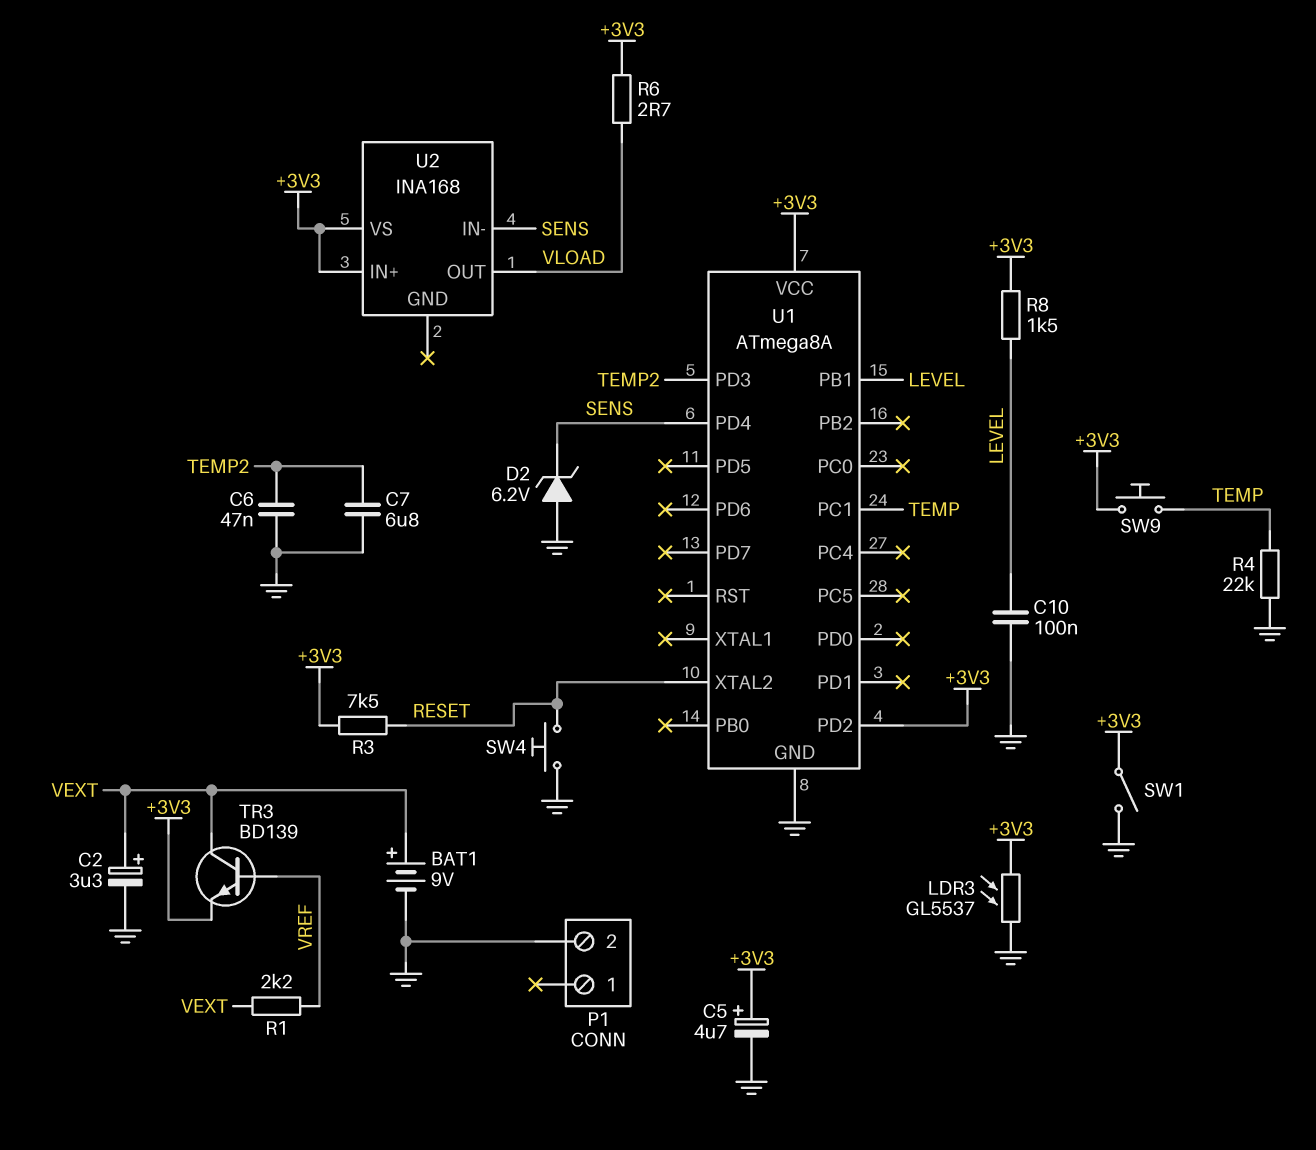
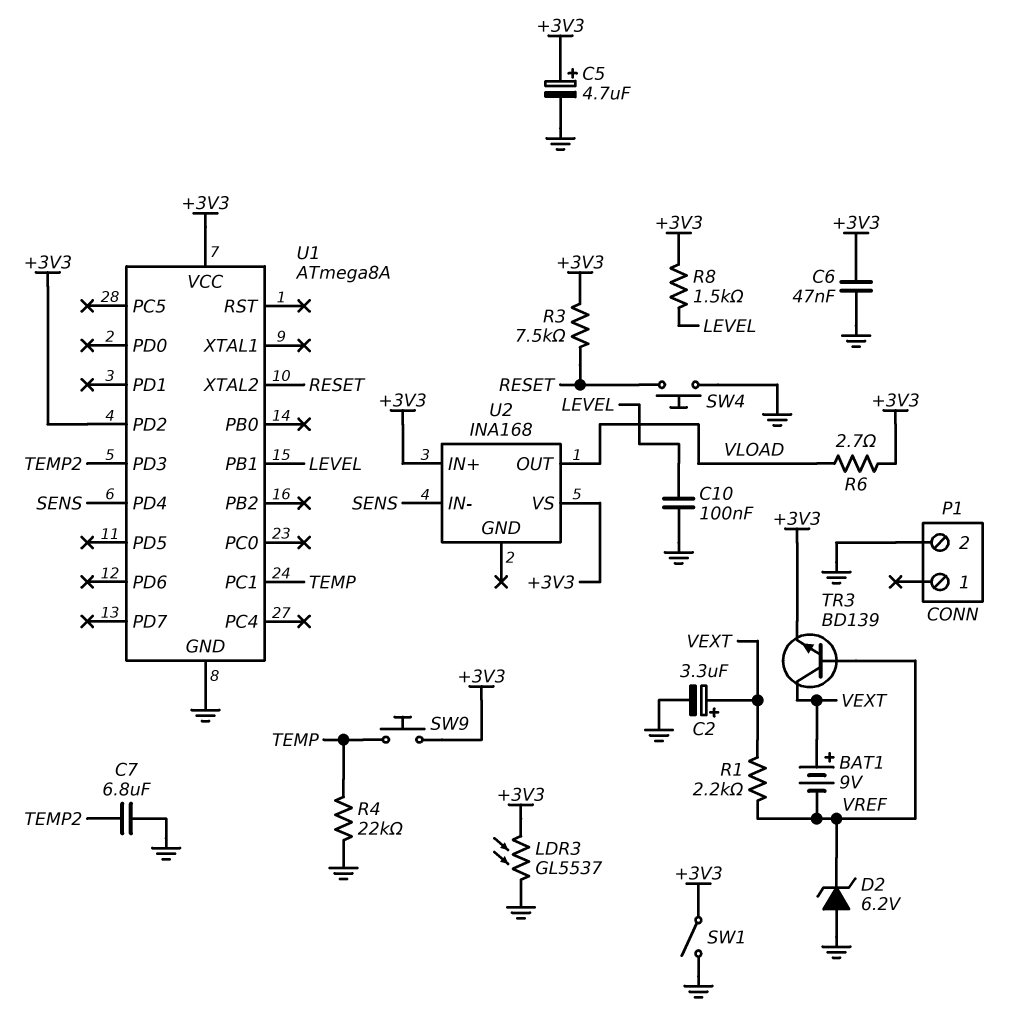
BAT1: 9V (plus VEXT, minus GND) -> 9V (plus VEXT, minus VREF)
C6: 47nF (GND, TEMP2) -> 47nF (+3V3, GND)
D2: zener 6.2V (A GND, K SENS) -> zener 6.2V (A GND, K VREF)

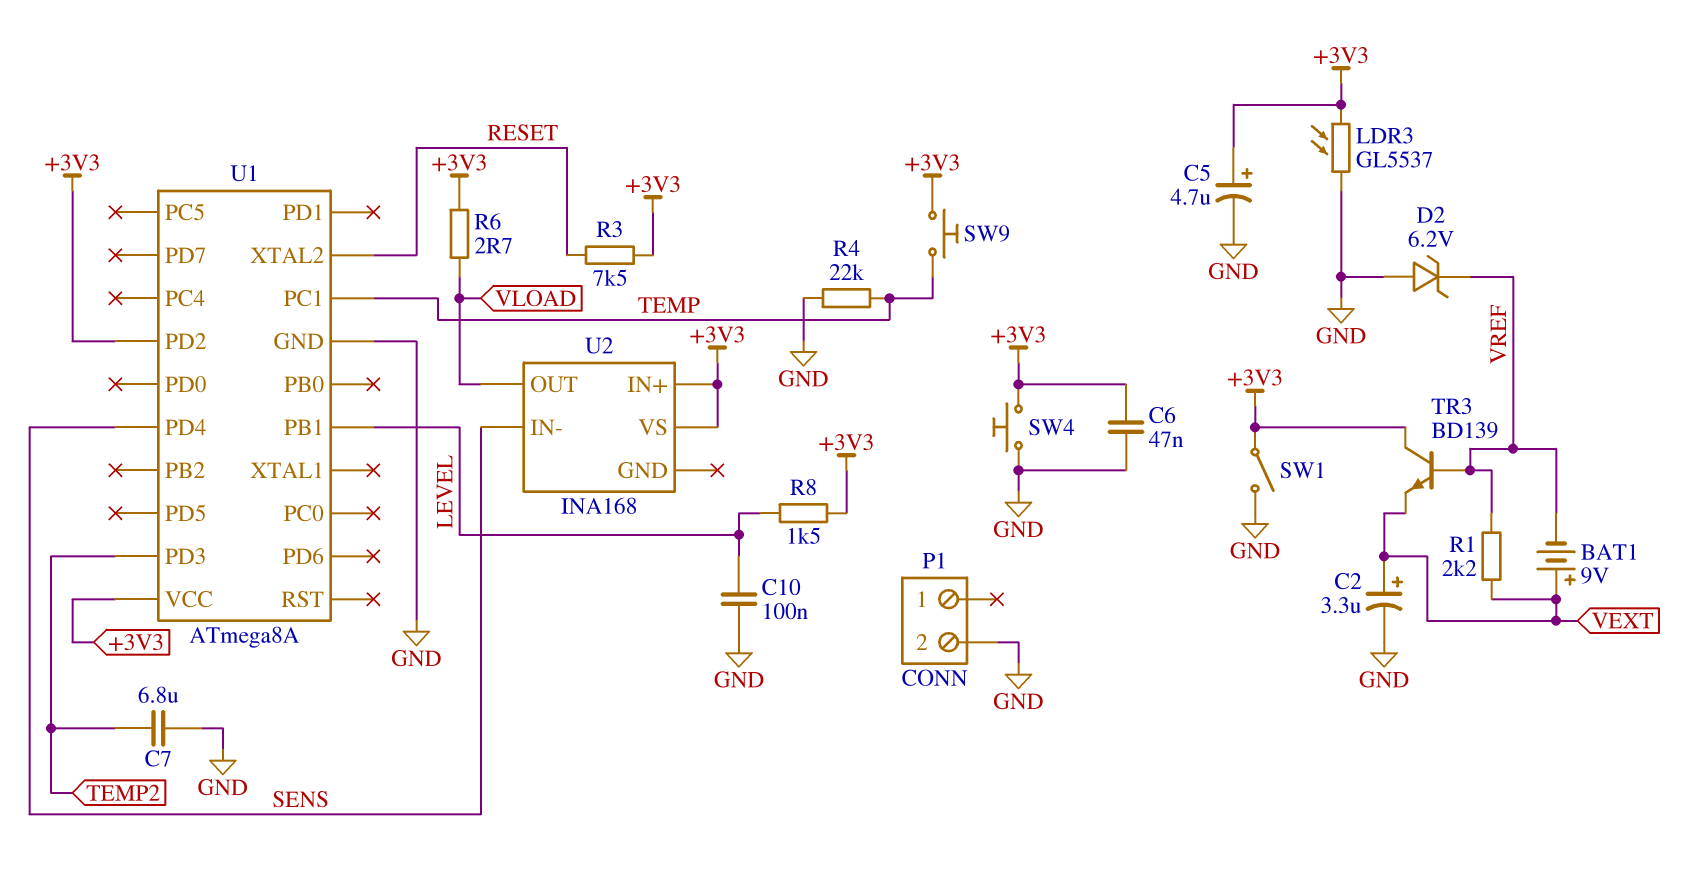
SW4: button (GND, RESET) -> button (+3V3, GND)
TR3: NPN BD139 (B VREF, C VEXT, E +3V3) -> NPN BD139 (B VREF, C +3V3, E VEXT)

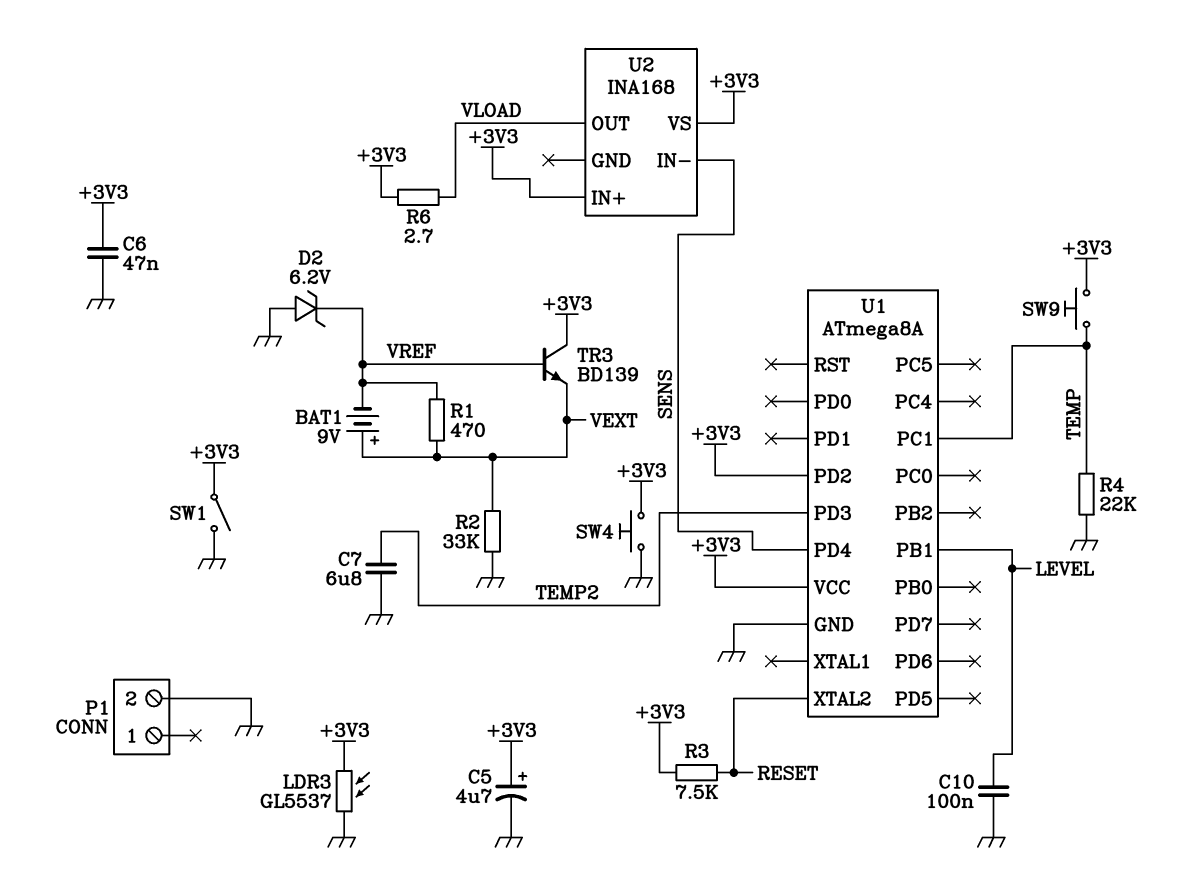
C2: 3.3uF (plus VEXT, minus GND) -> none
R1: 2.2k (VEXT, VREF) -> 470 (VEXT, VREF)
R2: none -> 33k (GND, VEXT)
R8: 1.5k (+3V3, LEVEL) -> none

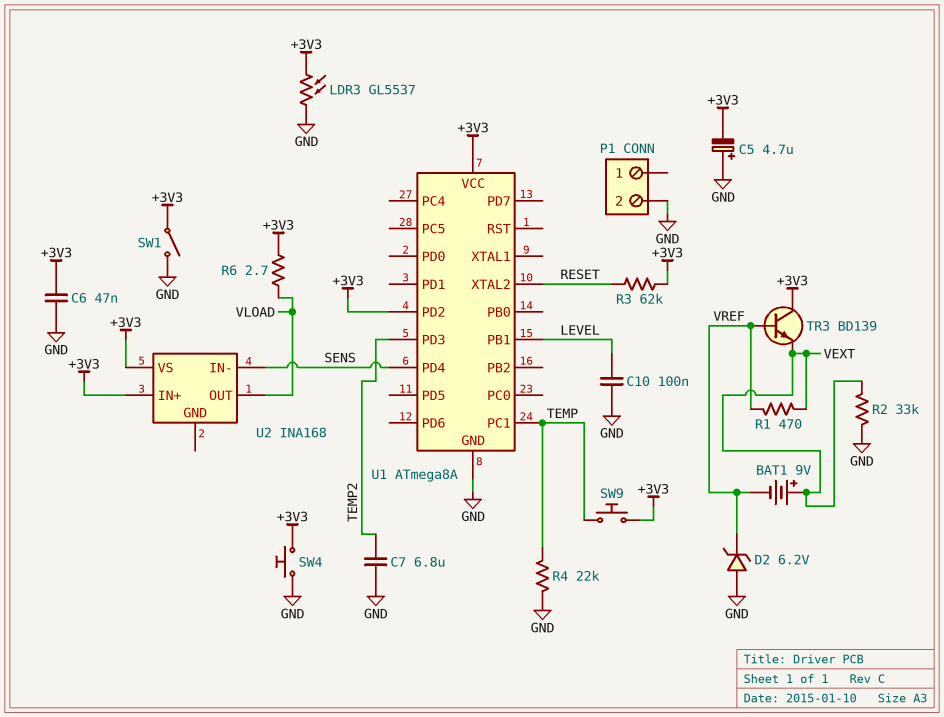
C5: 4.7uF (plus +3V3, minus GND) -> 4.7uF (plus GND, minus +3V3)
R3: 7.5k (+3V3, RESET) -> 62k (+3V3, RESET)

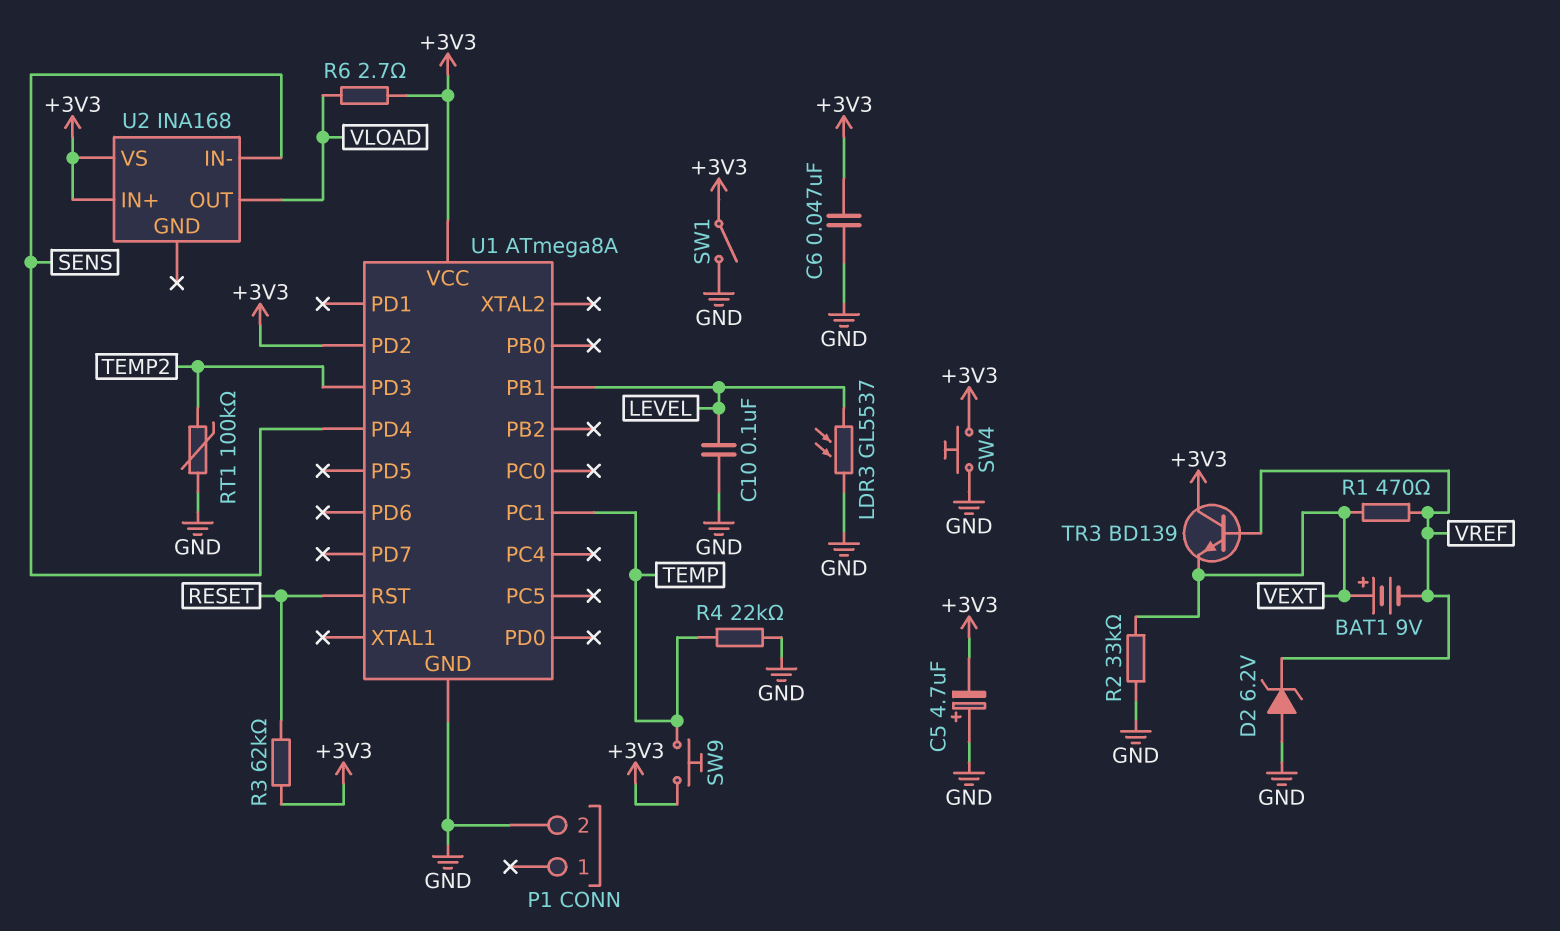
C7: 6.8uF (GND, TEMP2) -> none
LDR3: GL5537 (+3V3, GND) -> GL5537 (GND, LEVEL)
RT1: none -> 100k (GND, TEMP2)
U1 pin RST: none -> RESET
U1 pin XTAL2: RESET -> none

